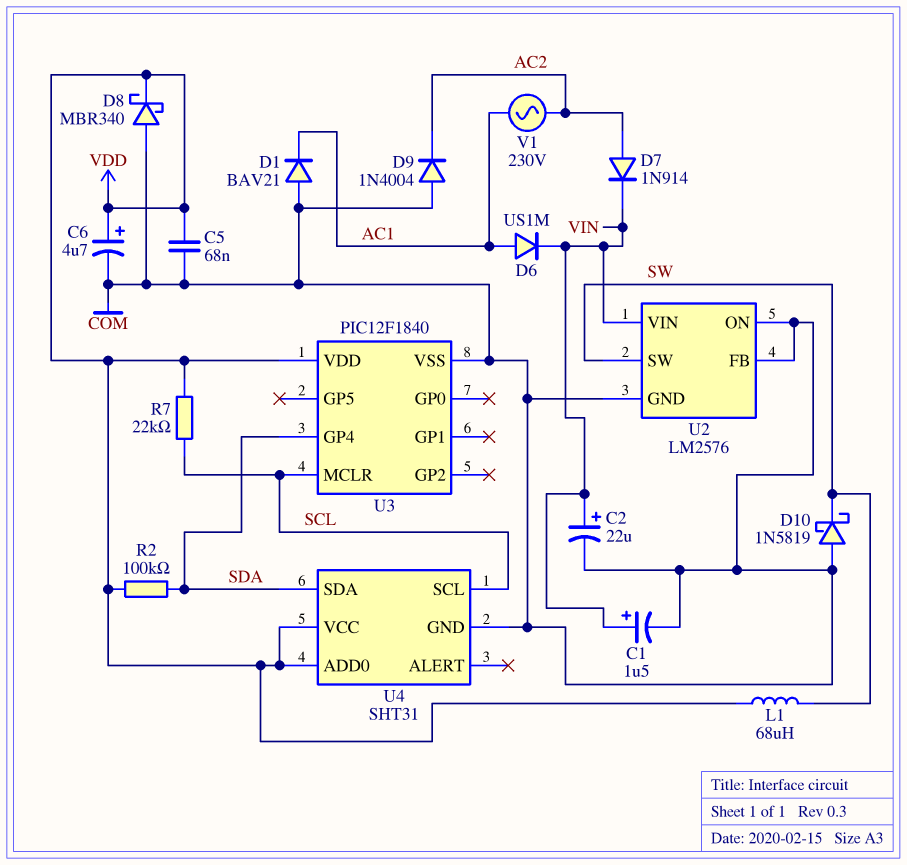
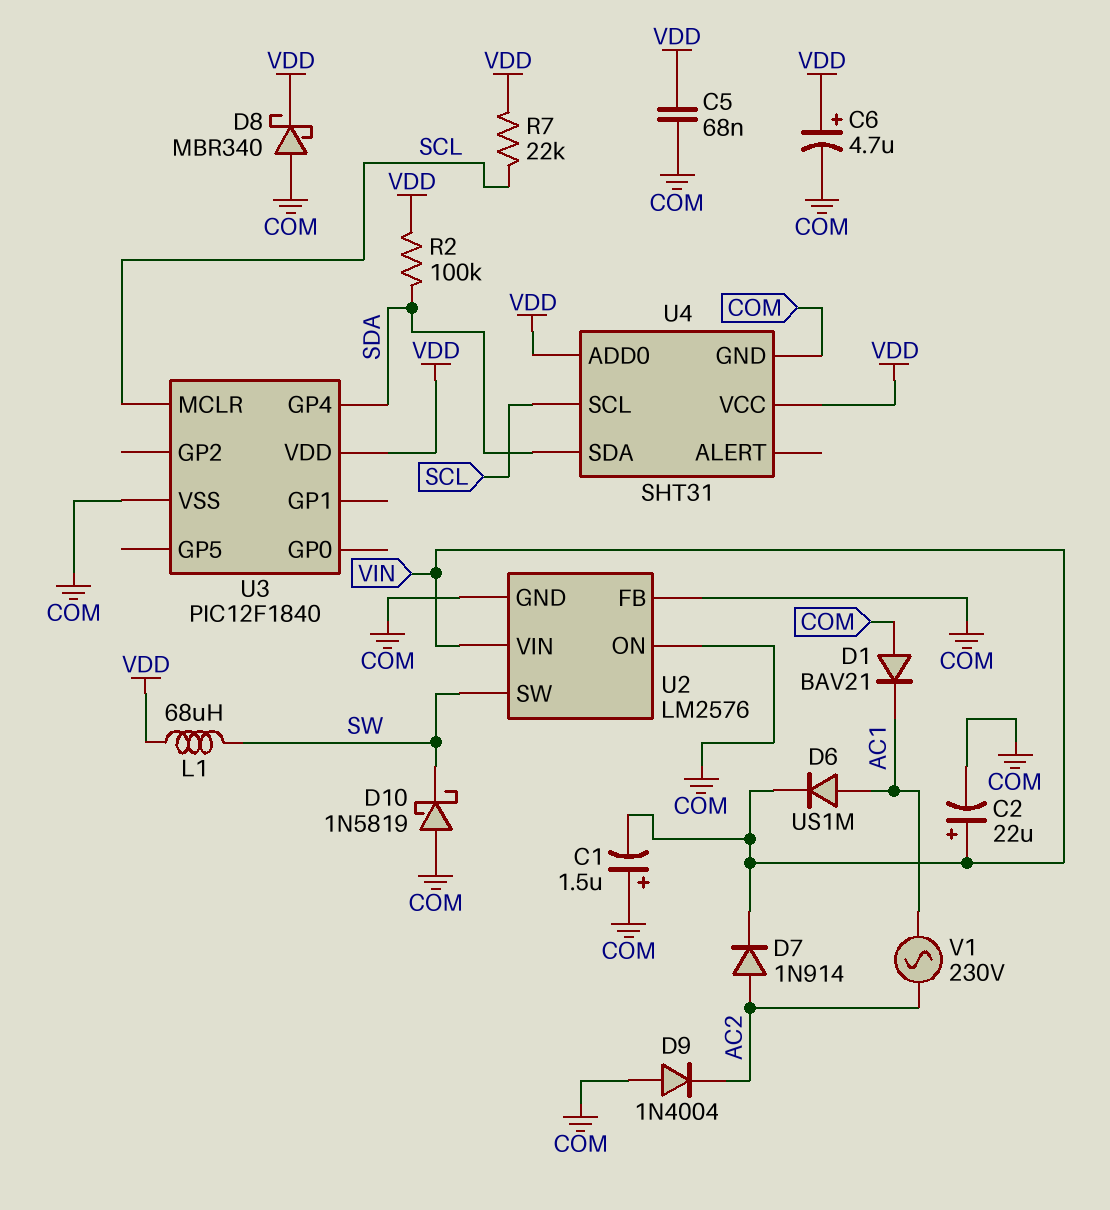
C1: 1.5uF (plus VIN, minus COM) -> 1.5uF (plus COM, minus VIN)

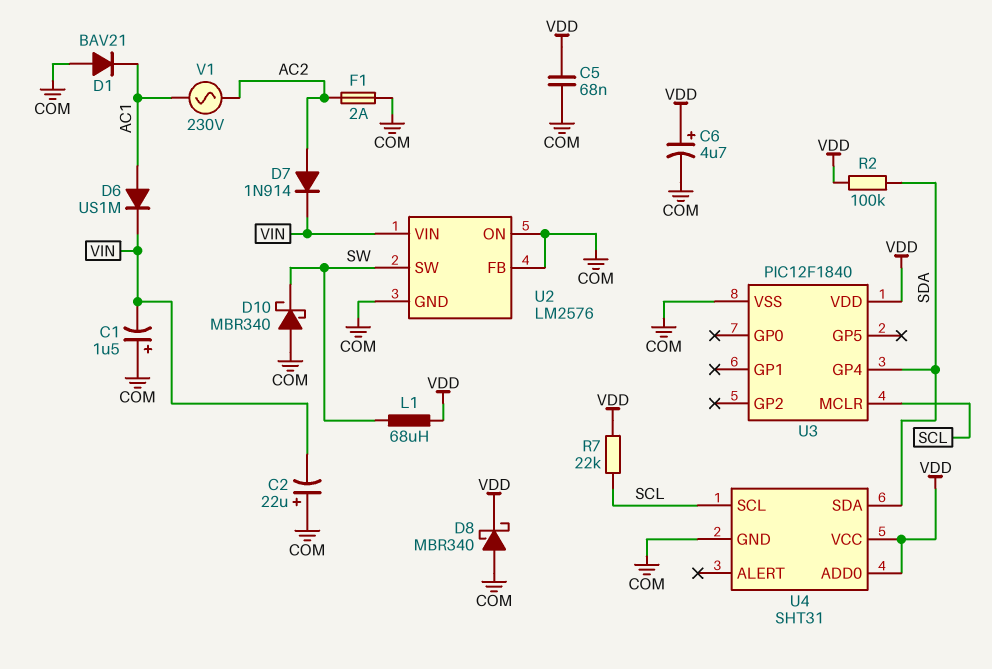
C2: 22uF (plus VIN, minus COM) -> 22uF (plus COM, minus VIN)
D9: diode 1N4004 (A COM, K AC2) -> none
D10: schottky 1N5819 (A COM, K SW) -> schottky MBR340 (A COM, K SW)
F1: none -> 2A (AC2, COM)

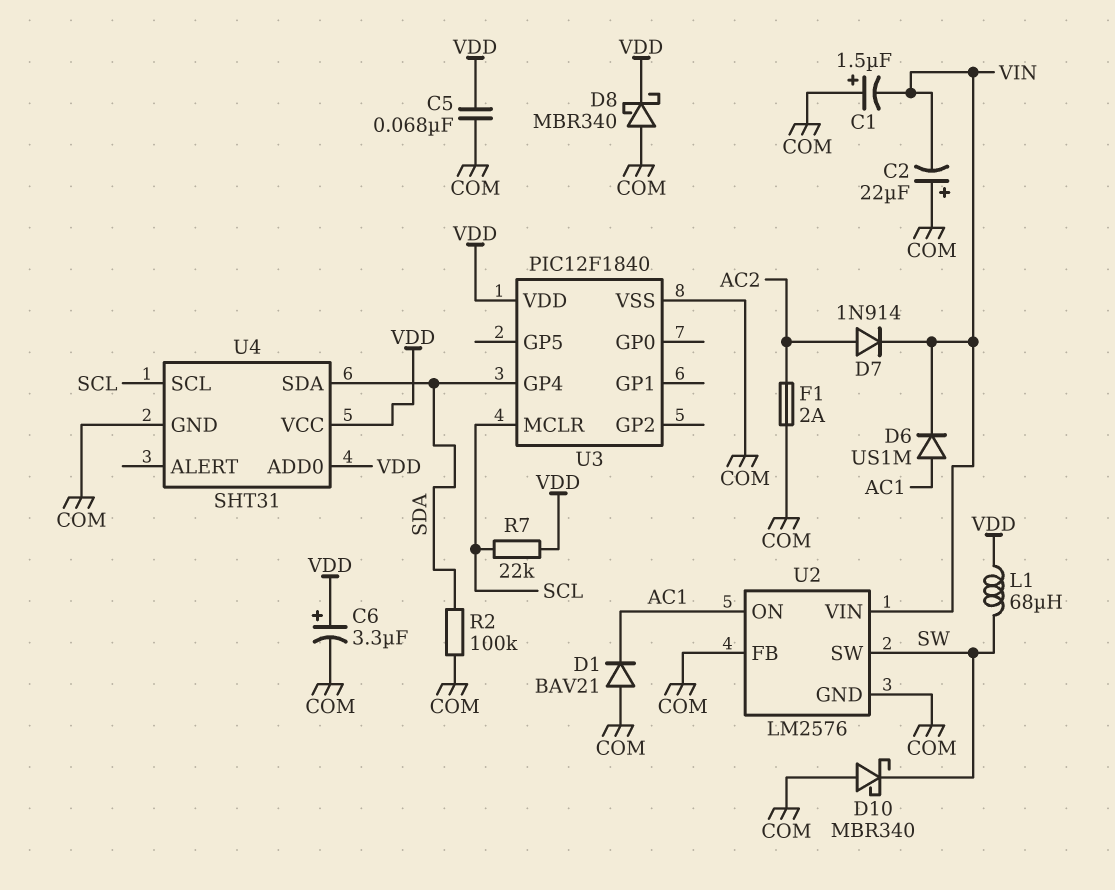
C6: 4.7uF (plus VDD, minus COM) -> 3.3uF (plus VDD, minus COM)
R2: 100k (SDA, VDD) -> 100k (COM, SDA)
U2 pin ON: COM -> AC1
V1: AC 230V (AC1, AC2) -> none

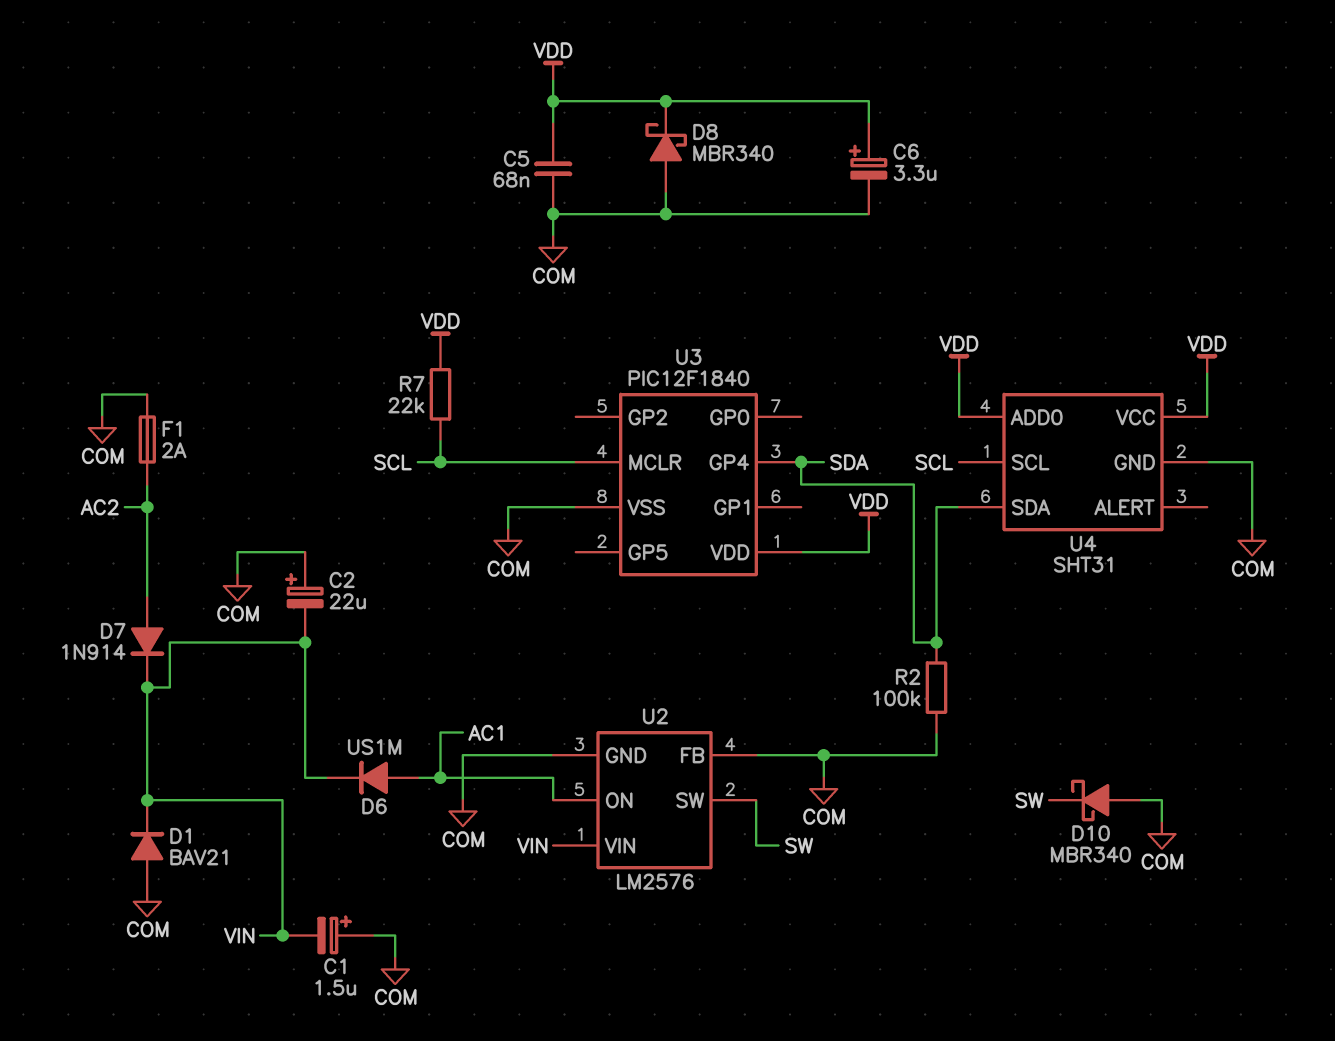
D1: diode BAV21 (A COM, K AC1) -> diode BAV21 (A COM, K VIN)
L1: 68uH (SW, VDD) -> none

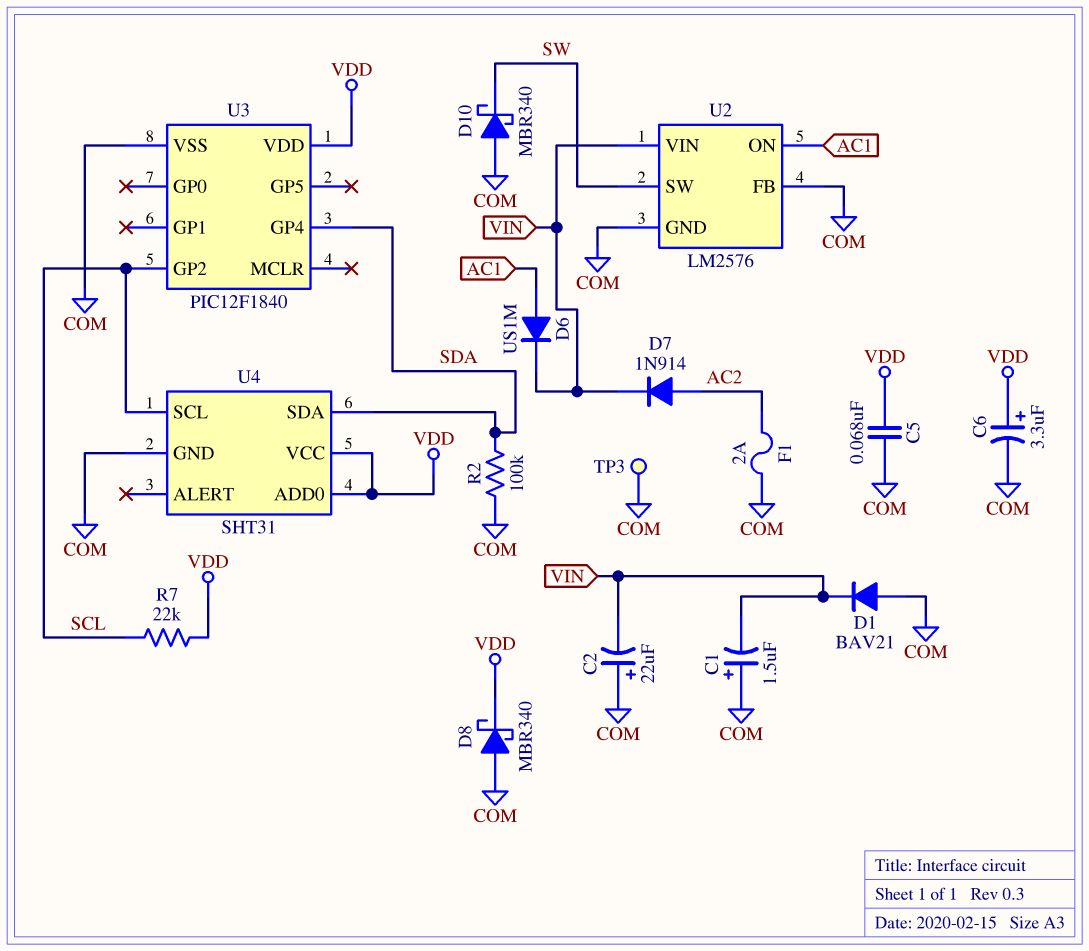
TP3: none -> test point (COM)
U3 pin GP2: none -> SCL
U3 pin MCLR: SCL -> none

